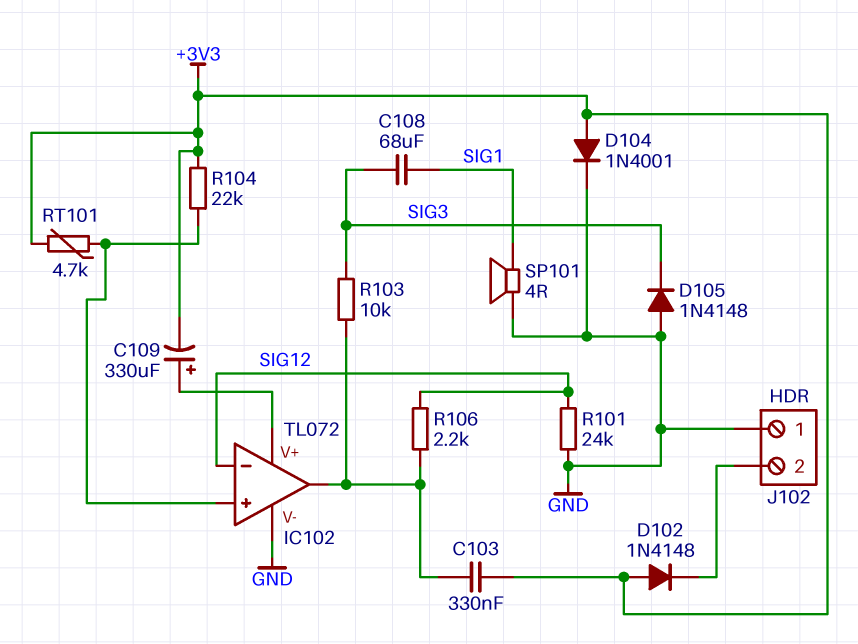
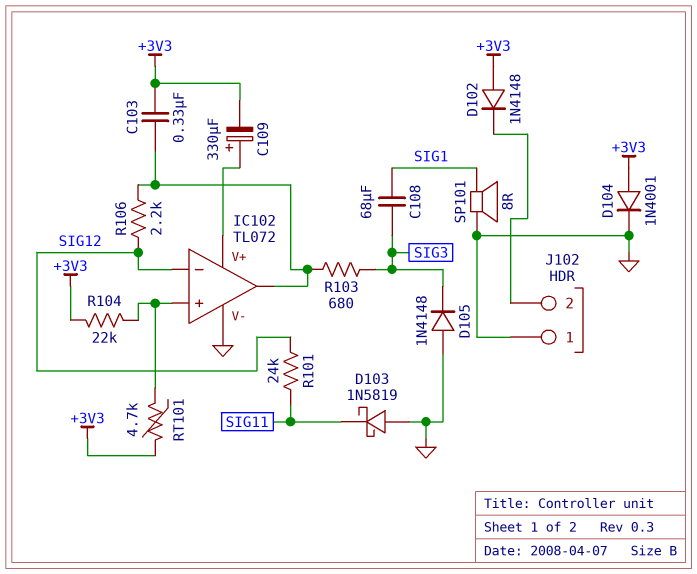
D103: none -> schottky 1N5819 (A GND, K SIG11)
R101: 24k (GND, SIG12) -> 24k (SIG11, SIG12)
R103: 10k (IC102/out, SIG3) -> 680 (IC102/out, SIG3)
SP101: speaker 4R (GND, SIG1) -> speaker 8R (GND, SIG1)

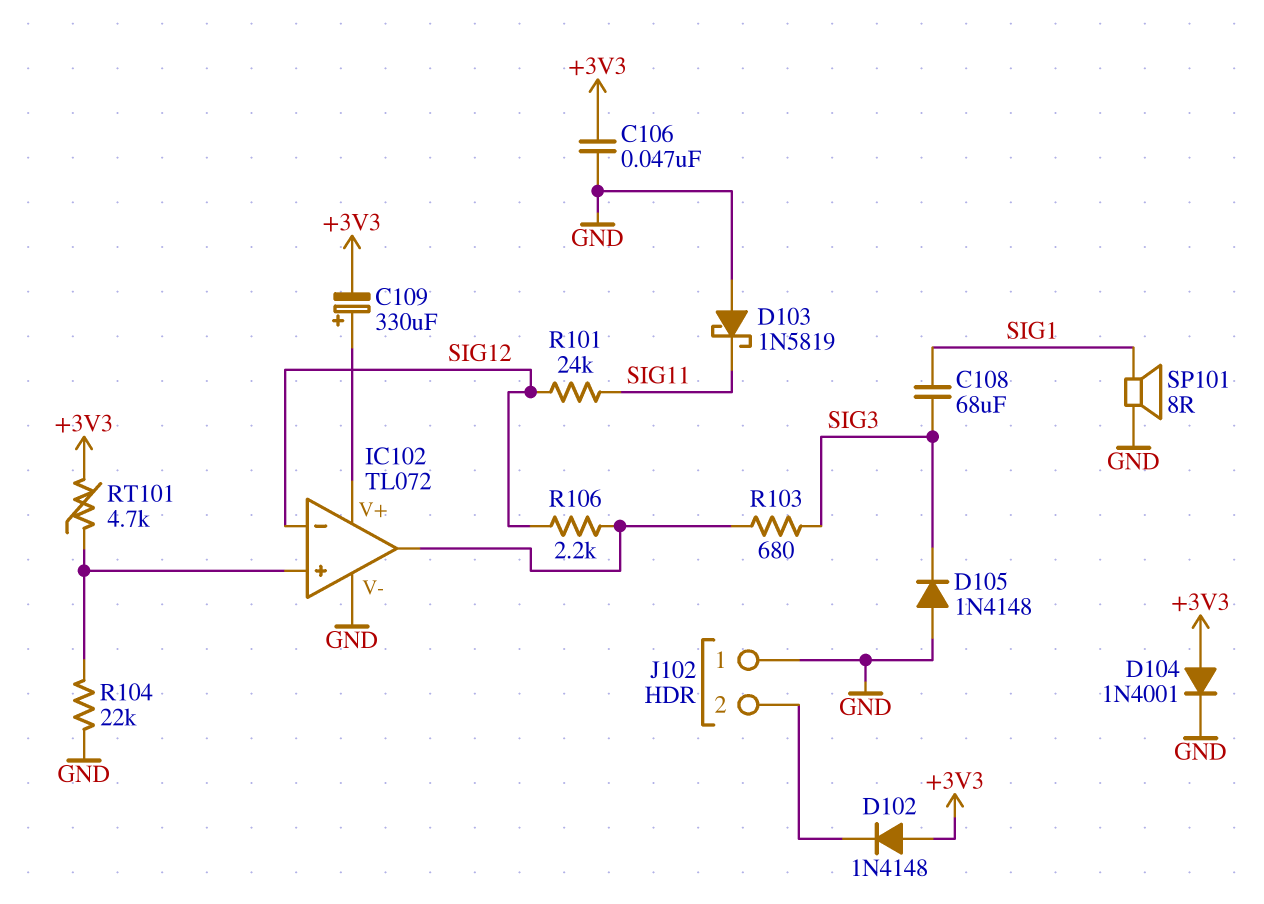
C103: 330nF (+3V3, IC102/out) -> none
C106: none -> 47nF (+3V3, GND)
R104: 22k (+3V3, IC102/in+) -> 22k (GND, IC102/in+)

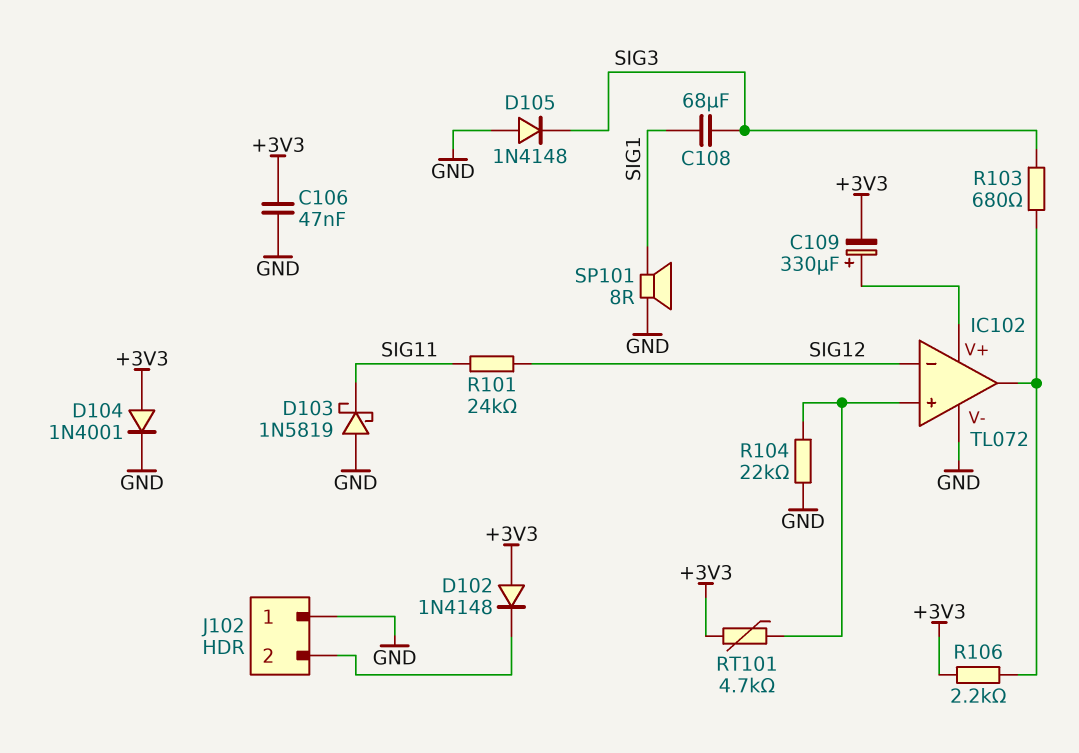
R106: 2.2k (IC102/out, SIG12) -> 2.2k (+3V3, IC102/out)

